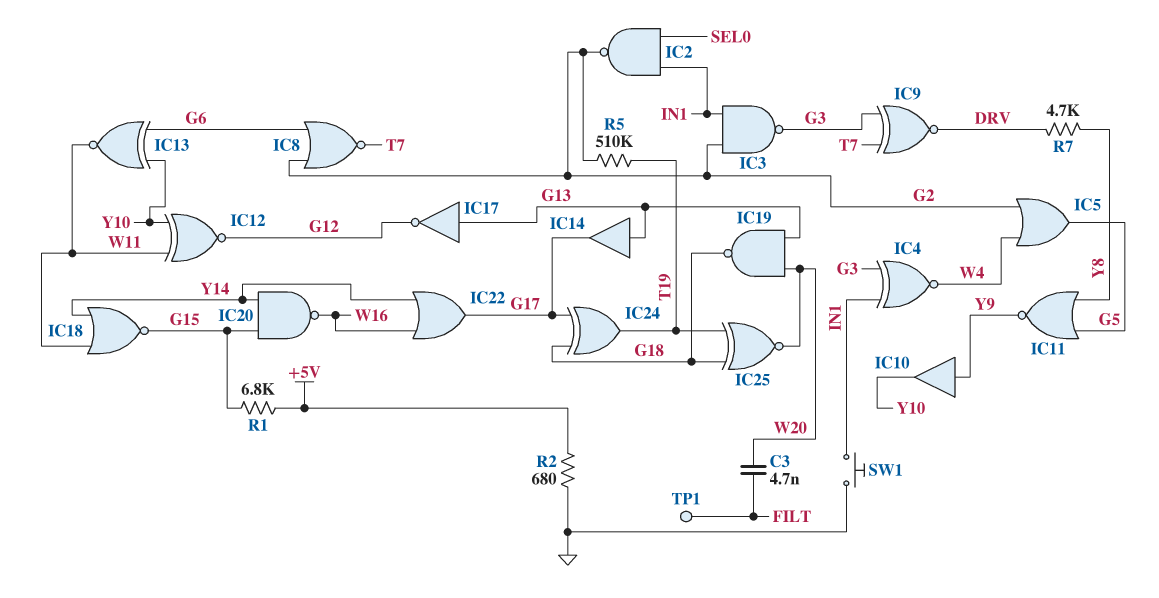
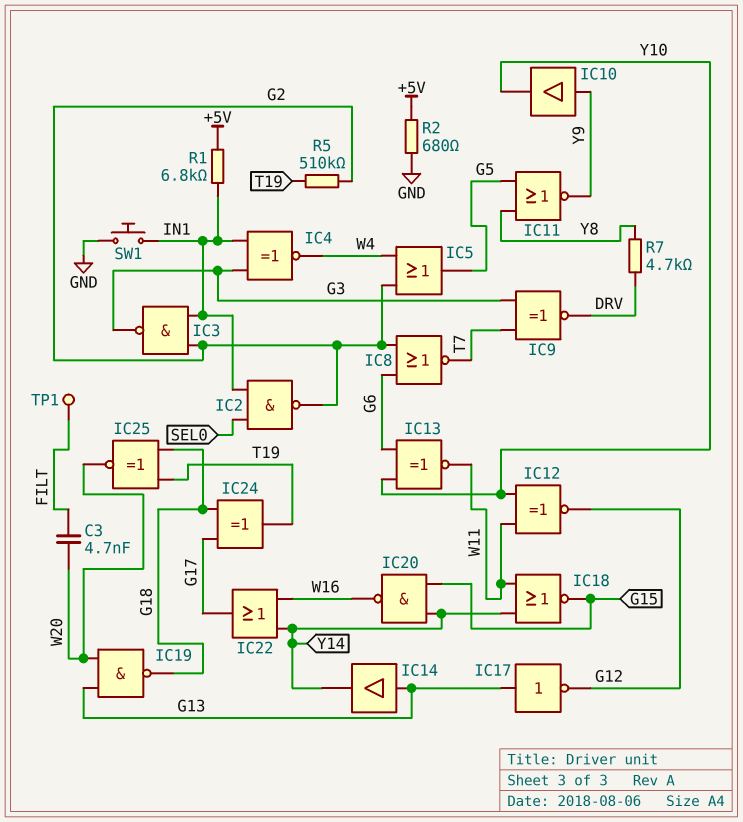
IC14: buffer (in G13, out G17) -> buffer (in G13, out Y14)
R1: 6.8k (+5V, G15) -> 6.8k (+5V, IN1)

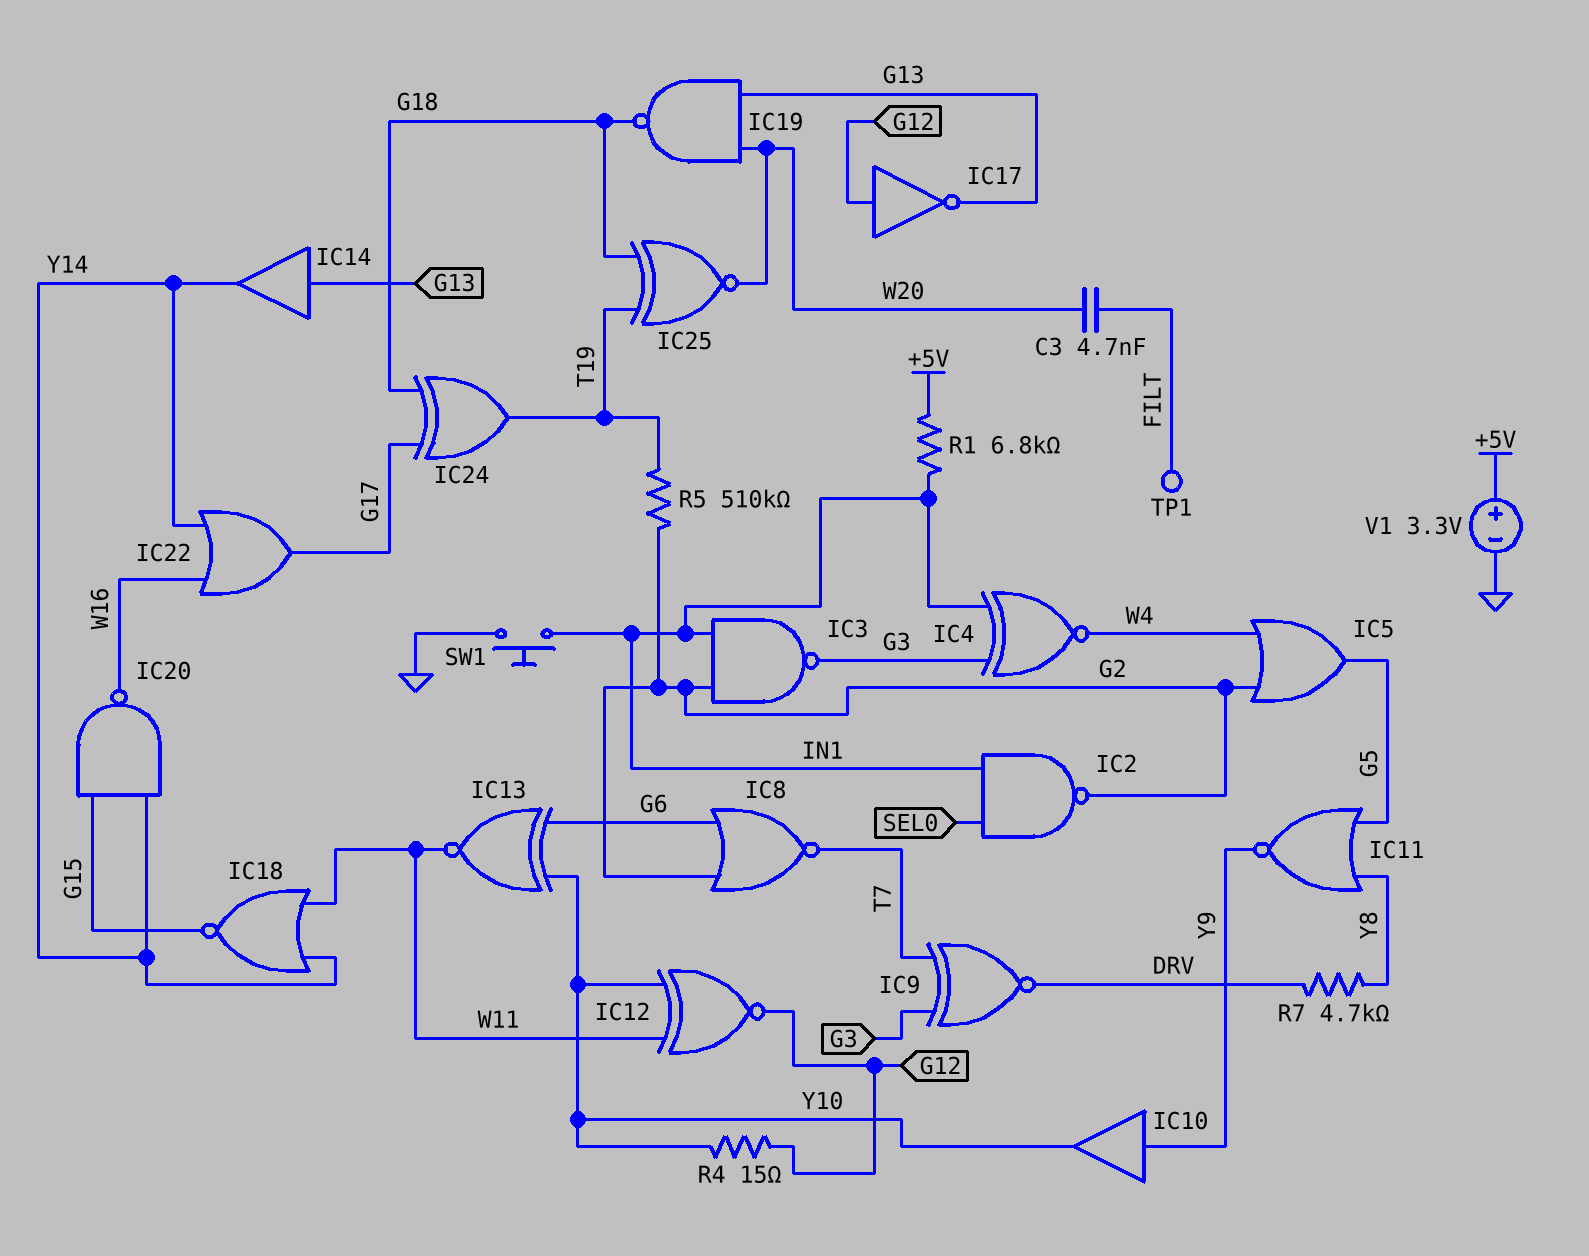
IC17: NOT (in G13, out G12) -> NOT (in G12, out G13)
R2: 680 (+5V, GND) -> none
R4: none -> 15 (G12, Y10)
V1: none -> 3.3V (plus +5V, minus GND)

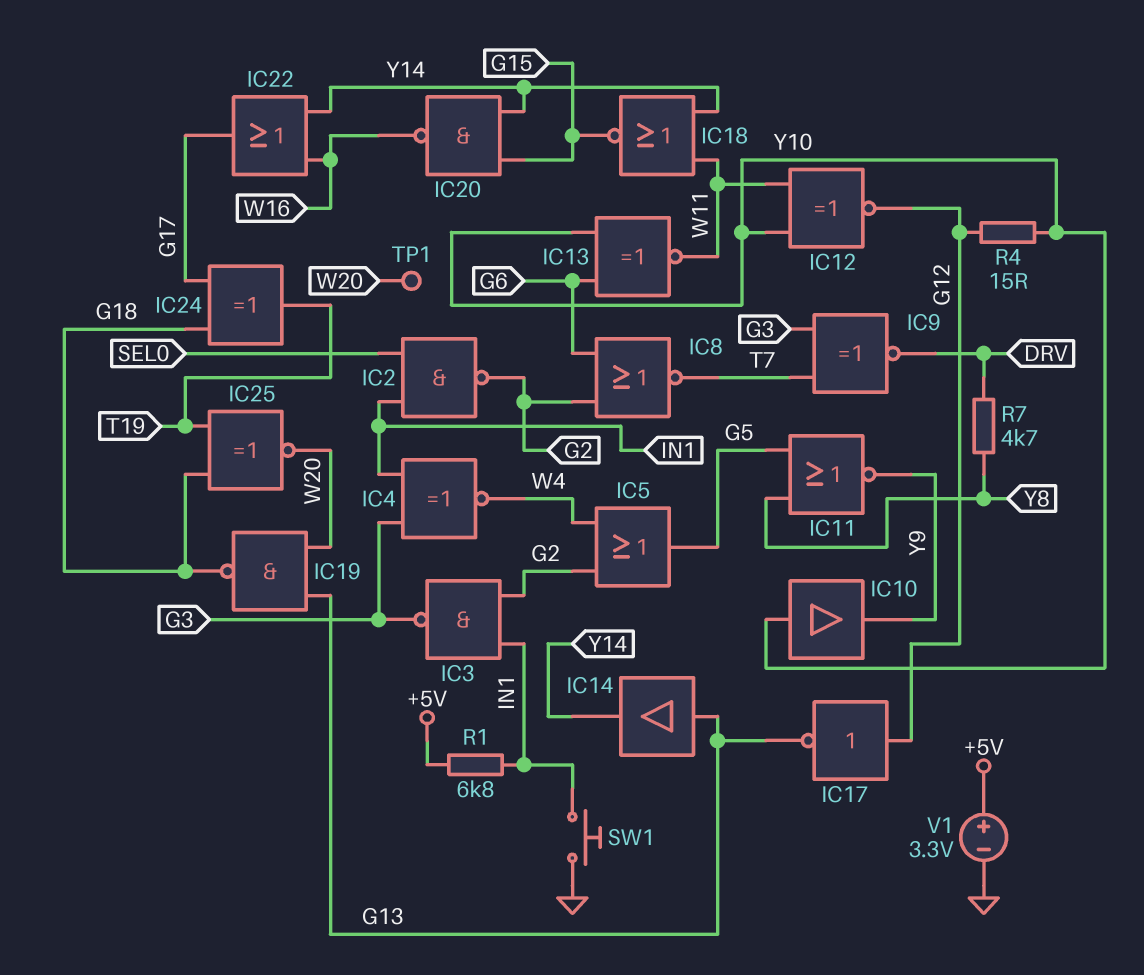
C3: 4.7nF (FILT, W20) -> none
IC10: buffer (in Y9, out Y10) -> buffer (in Y10, out Y9)
R5: 510k (G2, T19) -> none
TP1: test point (FILT) -> test point (W20)

